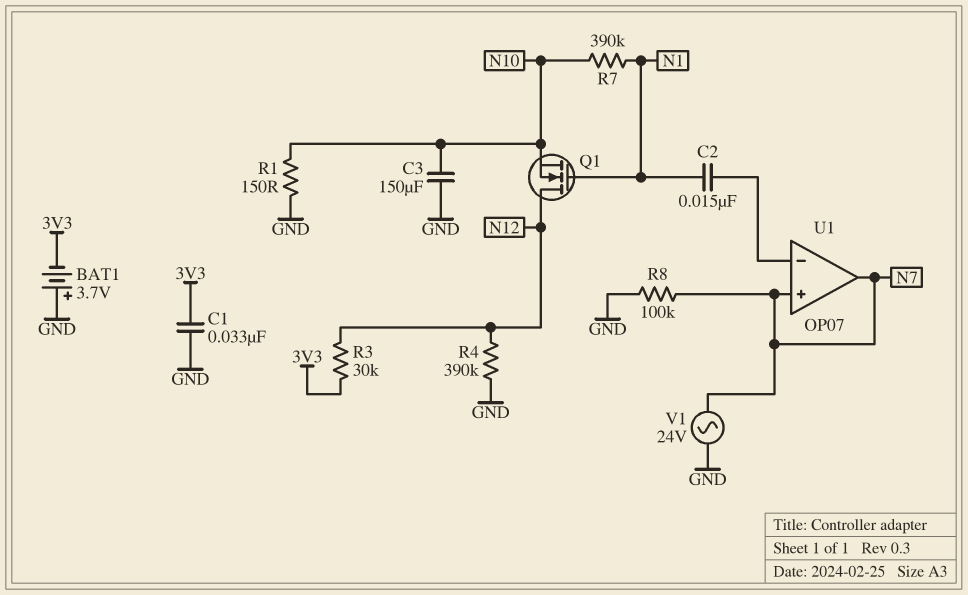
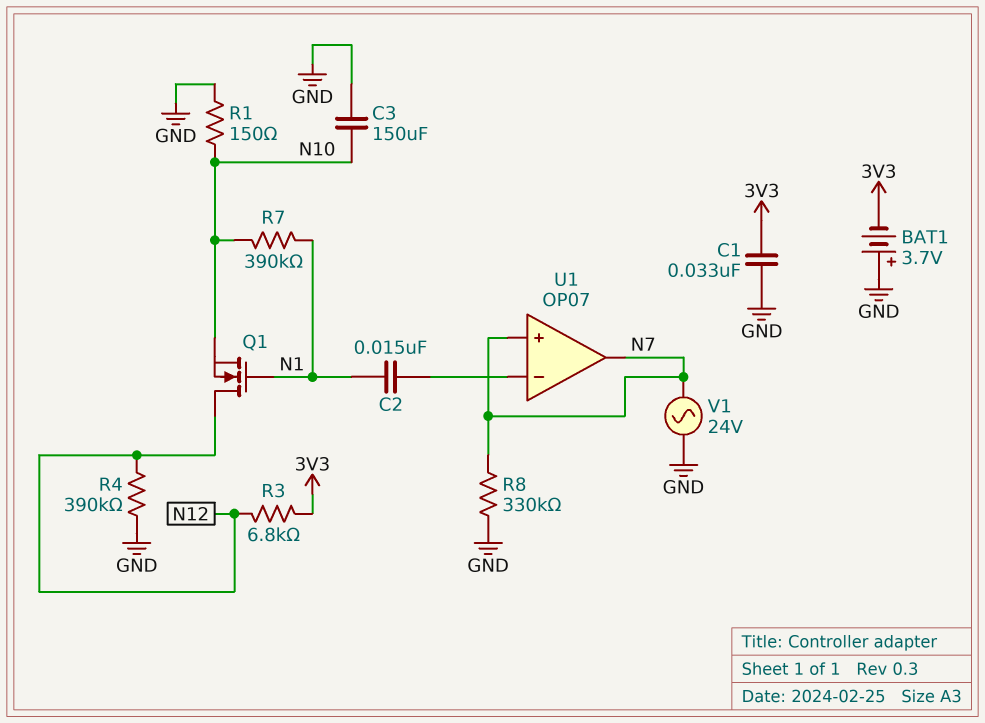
R3: 30k (3V3, N12) -> 6.8k (3V3, N12)
R8: 100k (GND, N7) -> 330k (GND, N7)

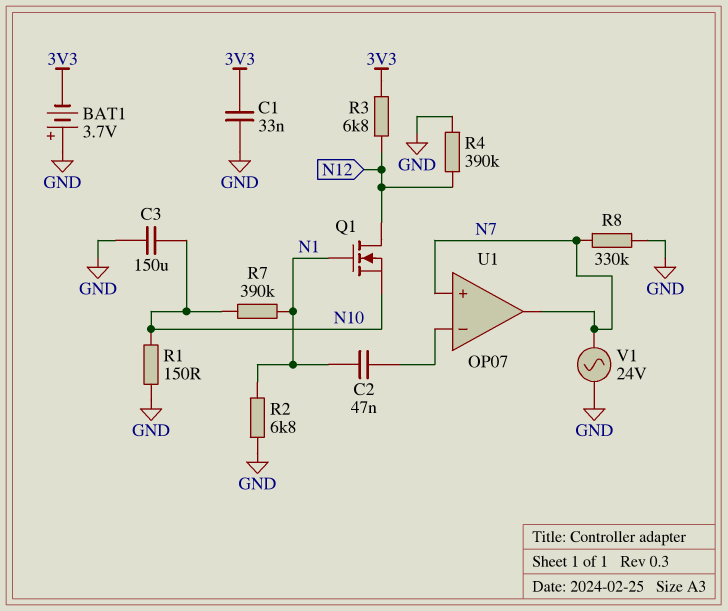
C2: 15nF (N1, U1/in-) -> 47nF (N1, U1/in-)
R2: none -> 6.8k (GND, N1)

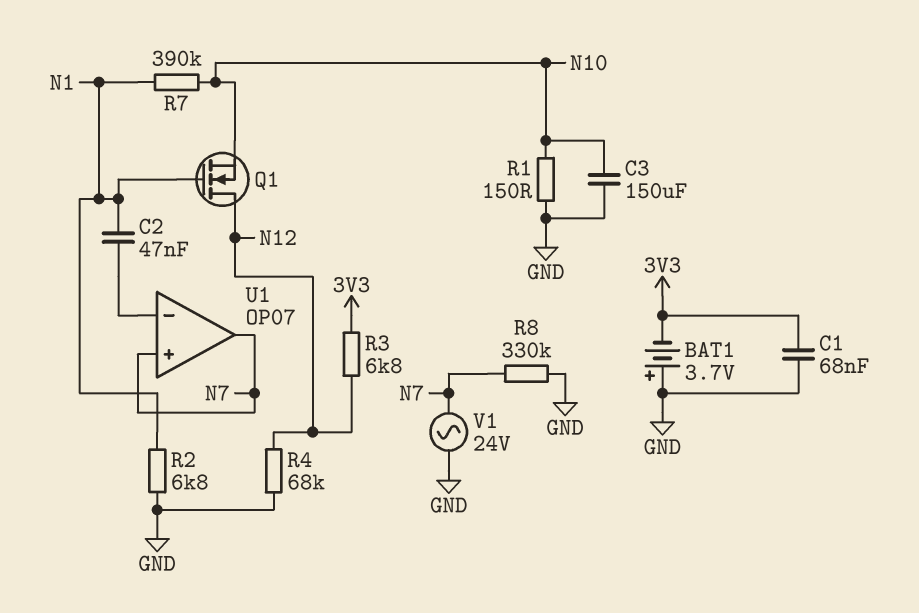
C1: 33nF (3V3, GND) -> 68nF (3V3, GND)
R4: 390k (GND, N12) -> 68k (GND, N12)

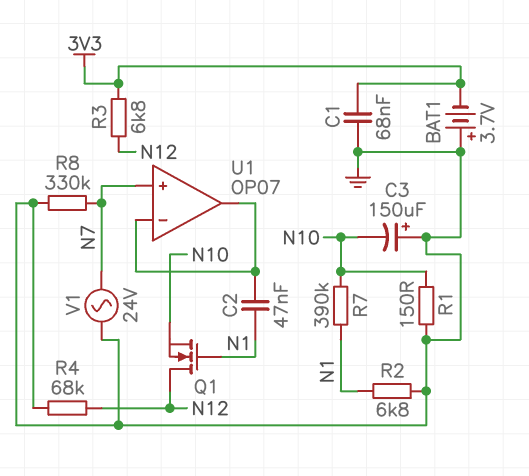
C3: 150uF (GND, N10) -> 150uF (plus GND, minus N10)
U1 pin out: N7 -> U1/in-

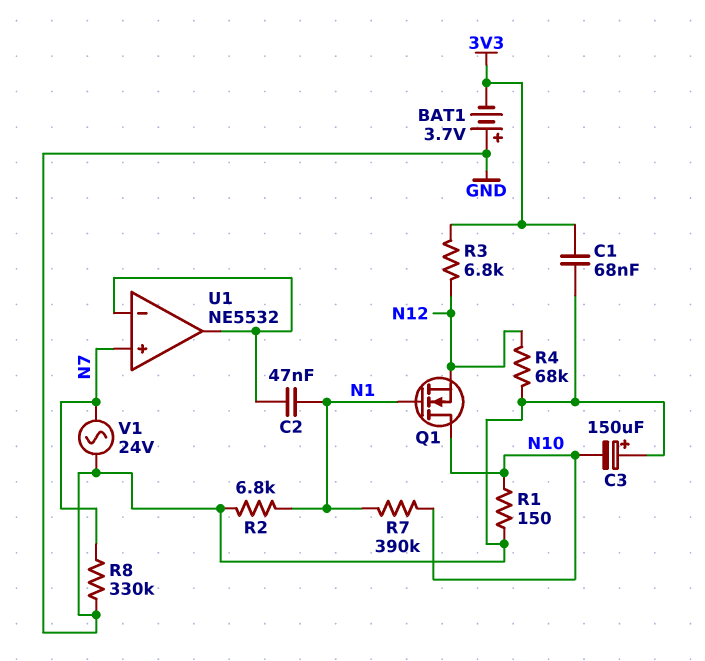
Q1: NMOS (G N1, D N12, S N10) -> NMOS (G N1, D N10, S N12)
U1: OP07 -> NE5532

